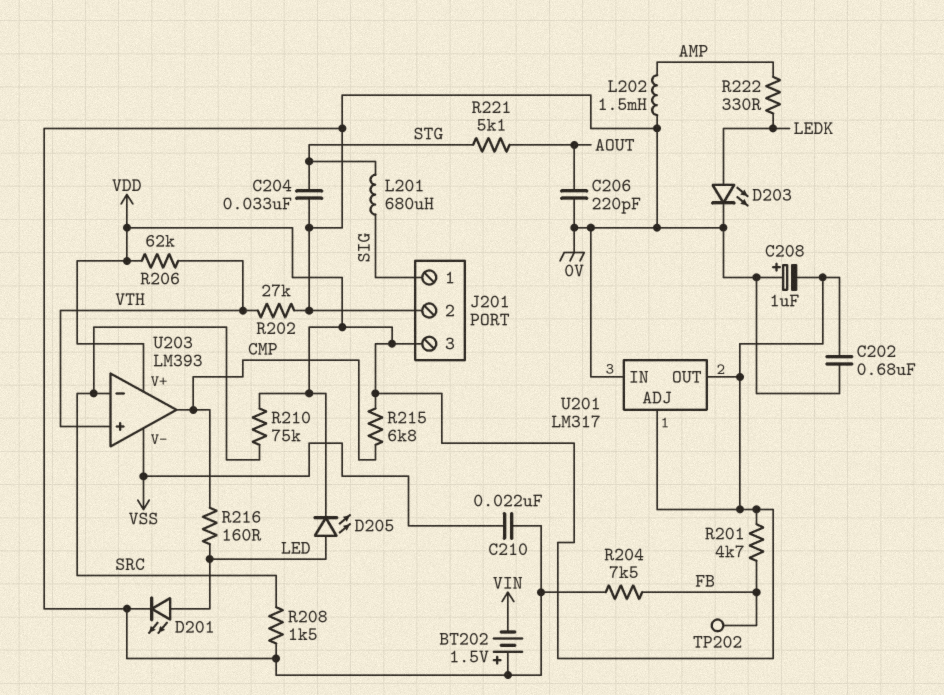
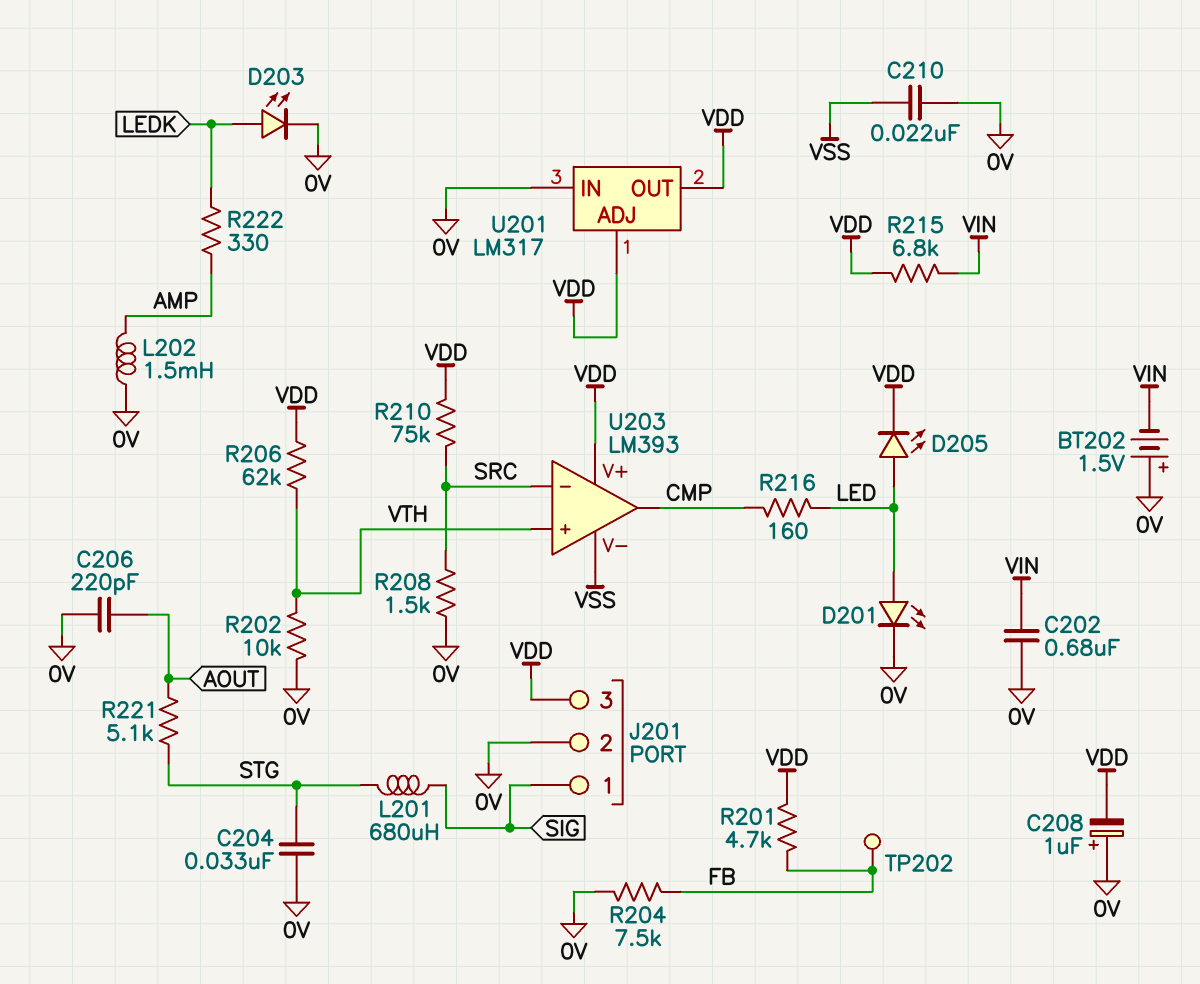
C202: 680nF (0V, VDD) -> 680nF (0V, VIN)
R202: 27k (0V, VTH) -> 10k (0V, VTH)
R215: 6.8k (CMP, VDD) -> 6.8k (VDD, VIN)

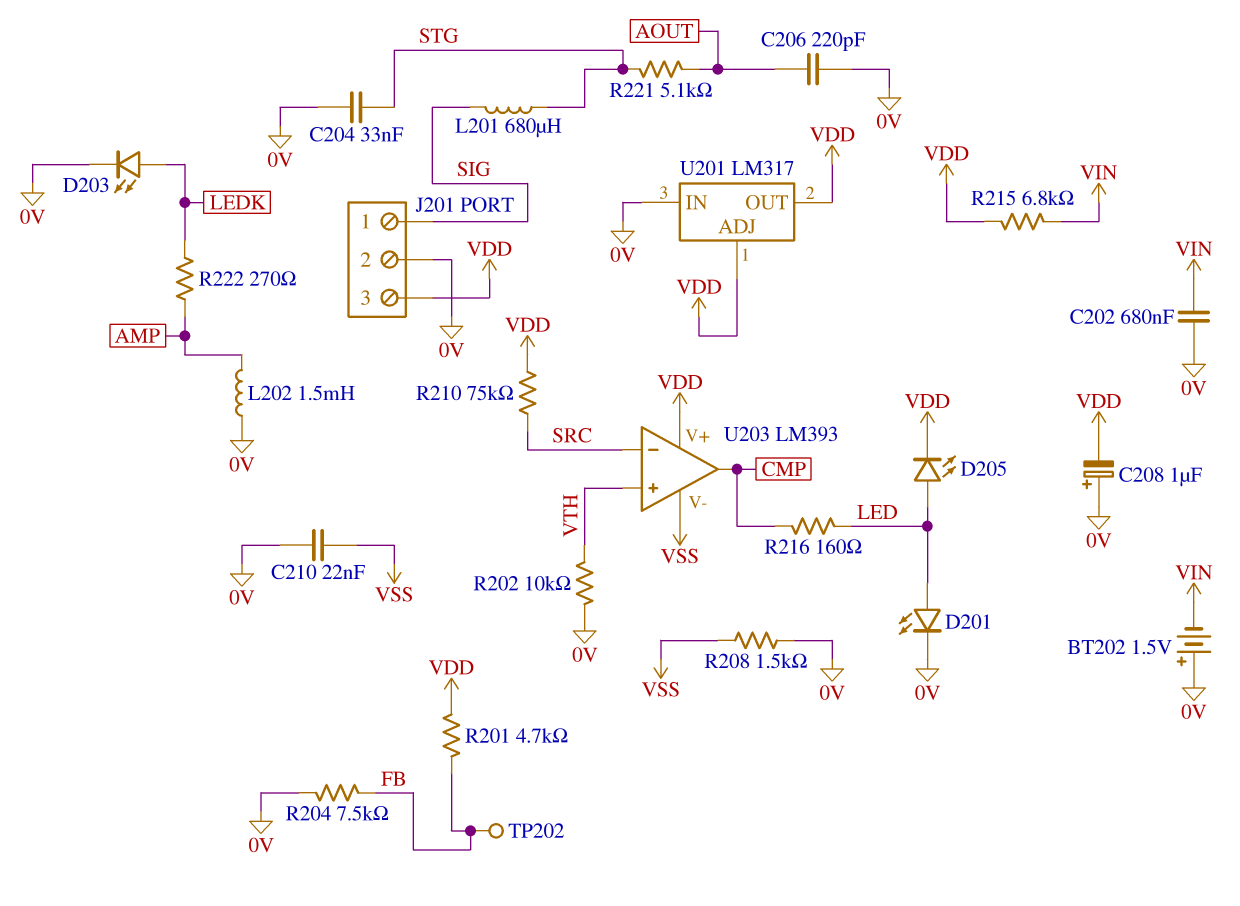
R206: 62k (VDD, VTH) -> none
R208: 1.5k (0V, SRC) -> 1.5k (0V, VSS)
R222: 330 (AMP, LEDK) -> 270 (AMP, LEDK)

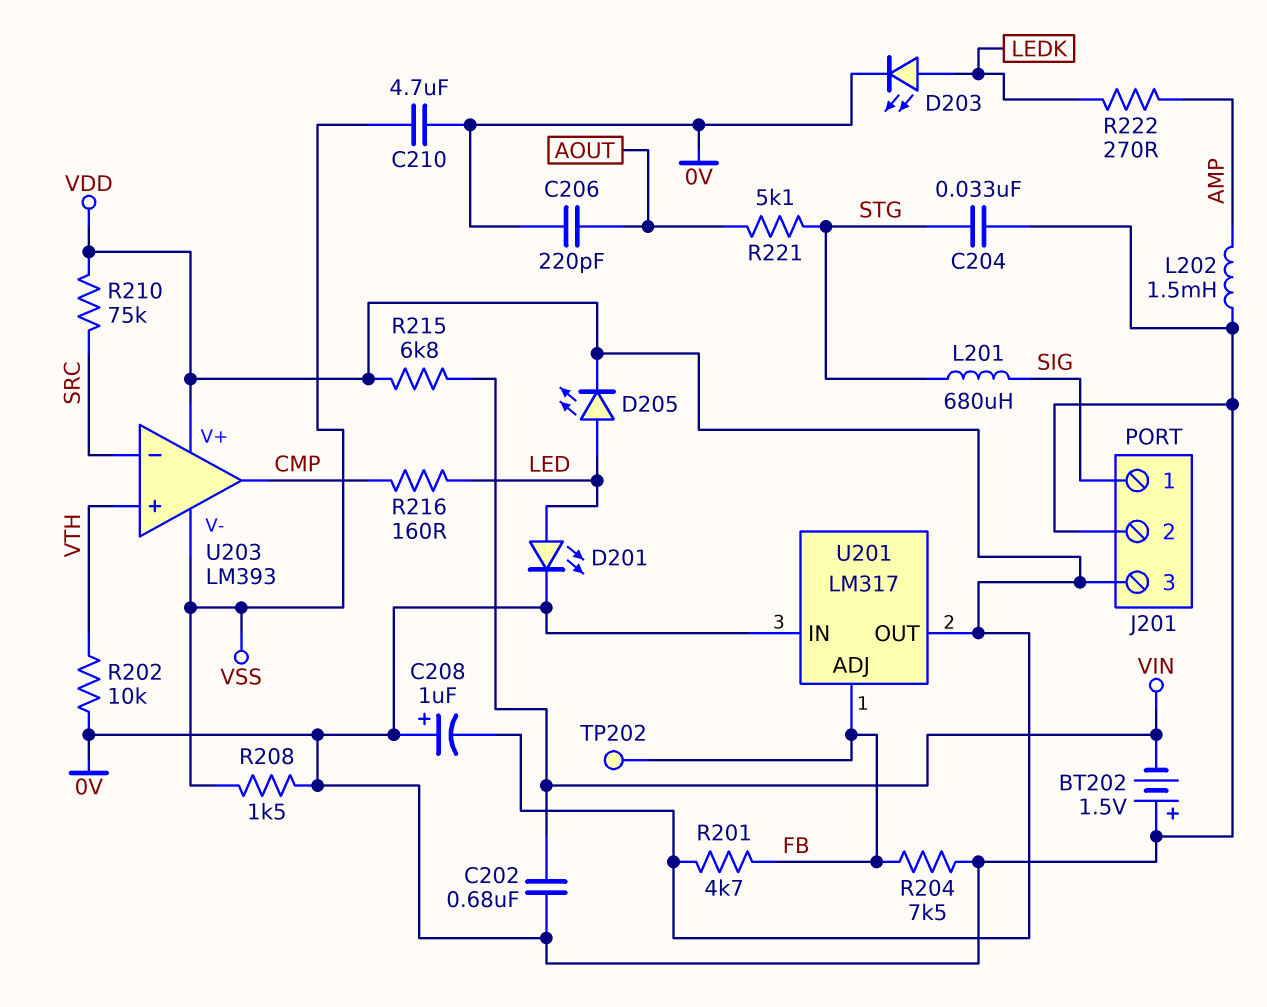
C210: 22nF (0V, VSS) -> 4.7uF (0V, VSS)
U201 pin ADJ: VDD -> FB

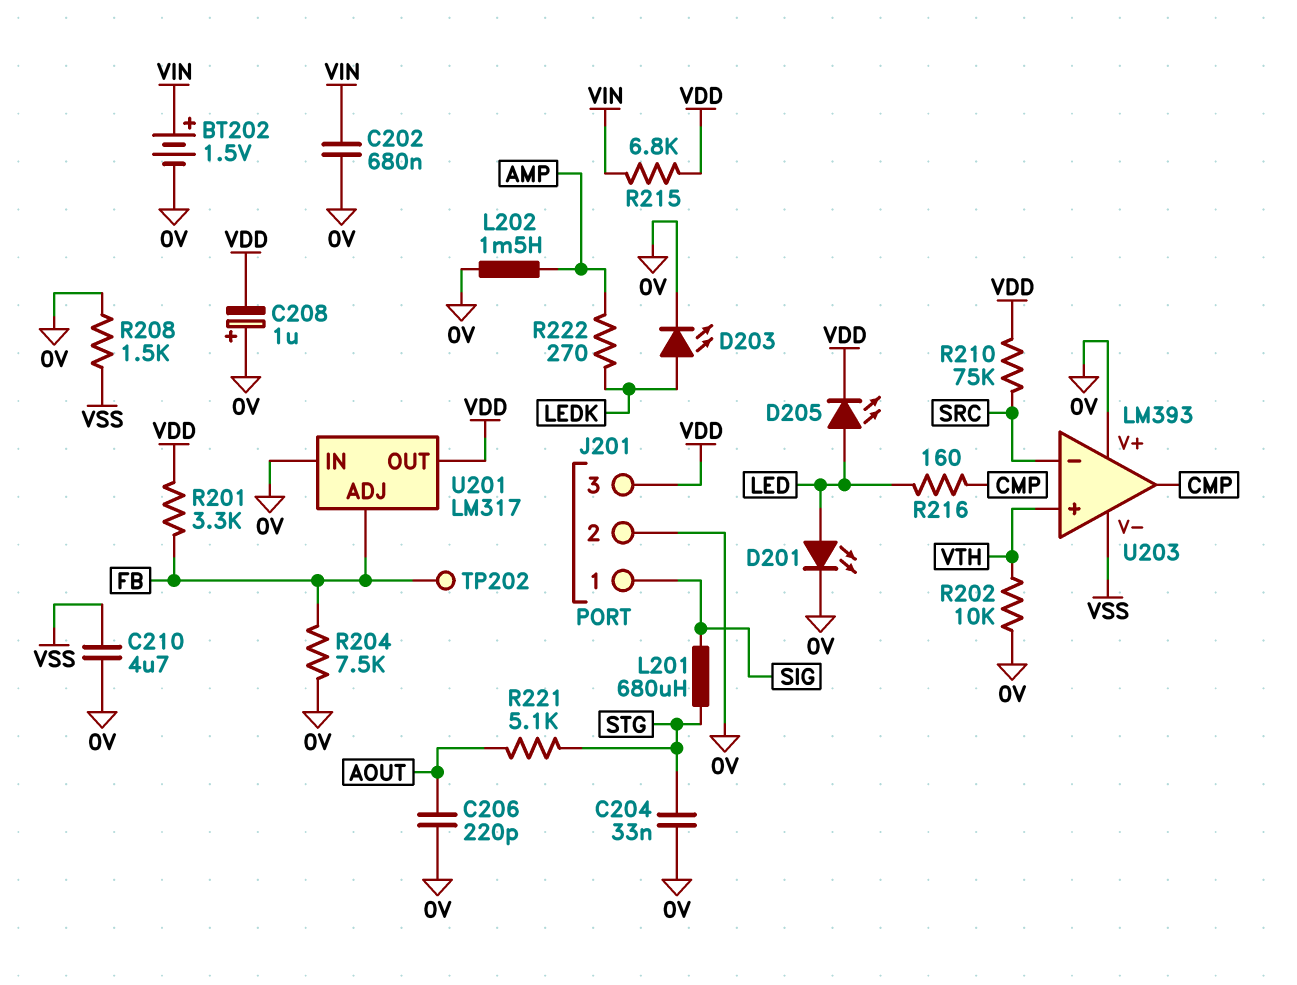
BT202: 1.5V (plus 0V, minus VIN) -> 1.5V (plus VIN, minus 0V)
R201: 4.7k (FB, VDD) -> 3.3k (FB, VDD)
U203 pin V+: VDD -> 0V

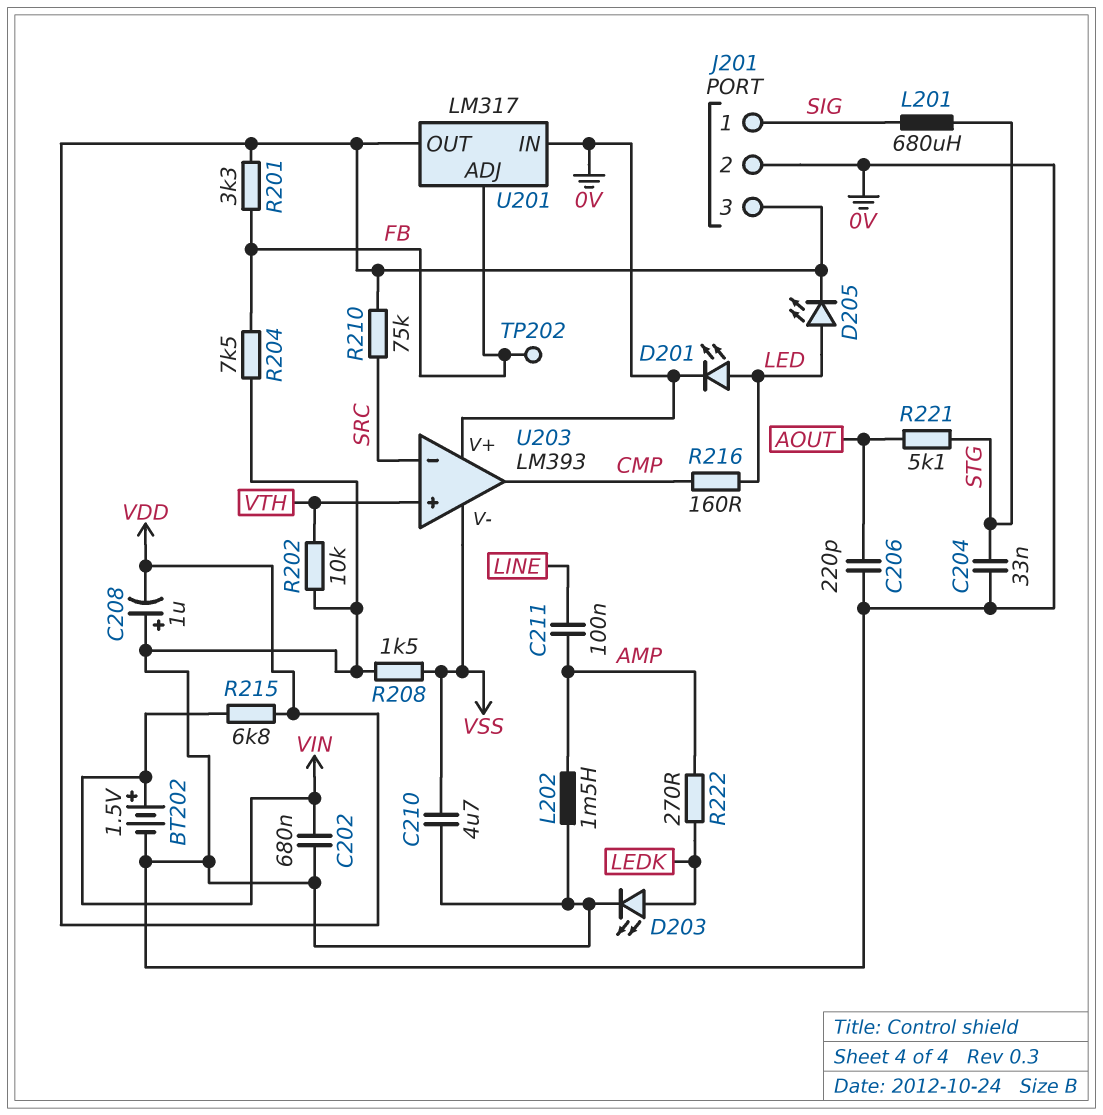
C211: none -> 100nF (AMP, LINE)

